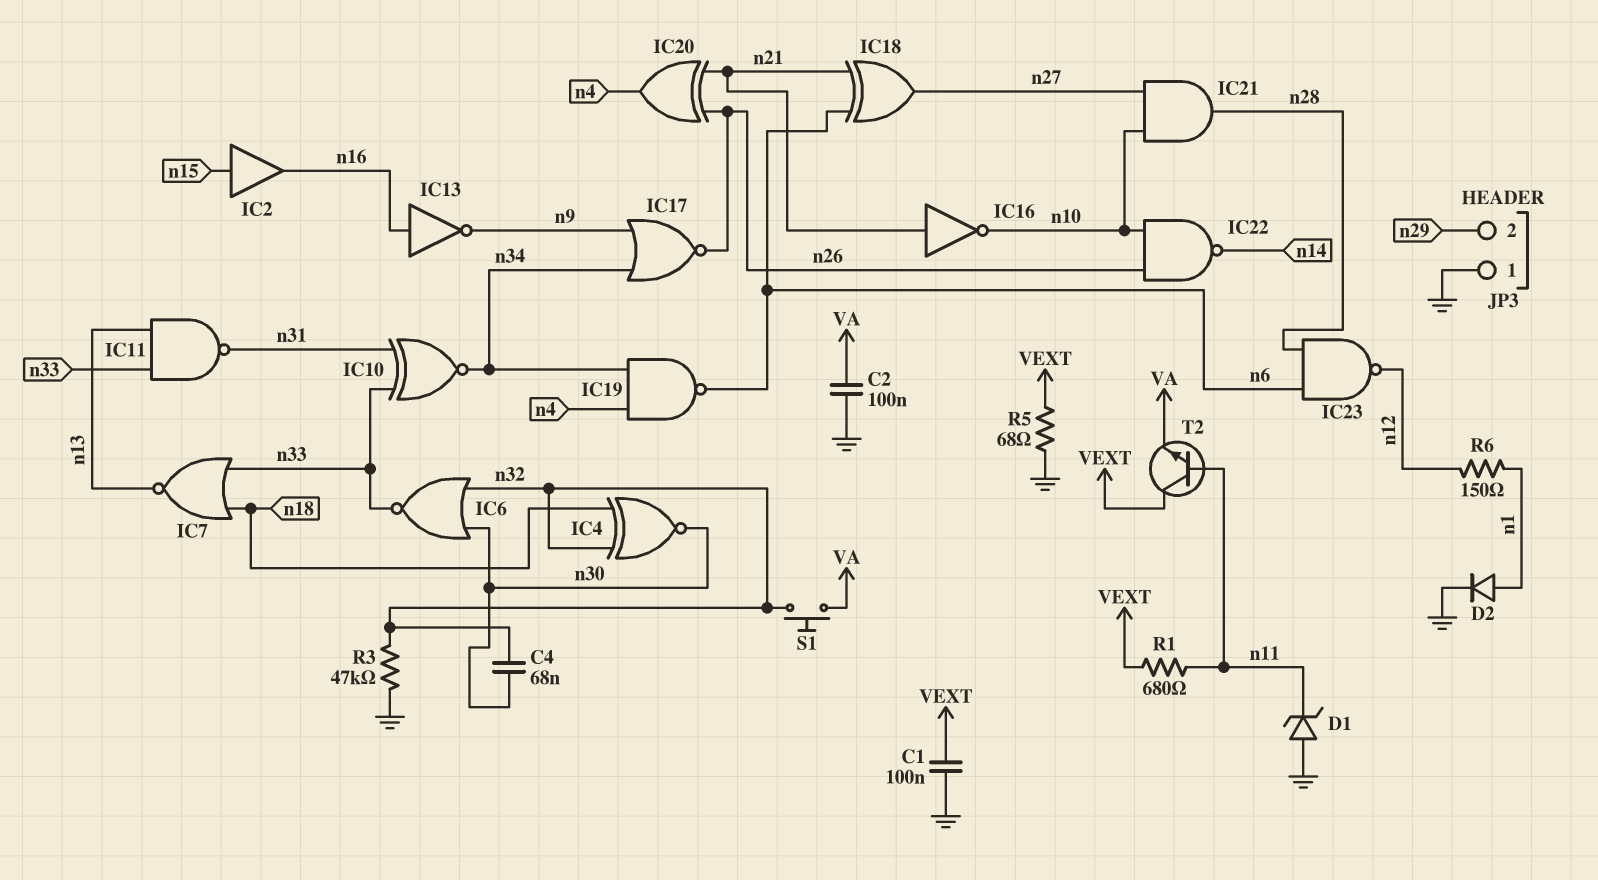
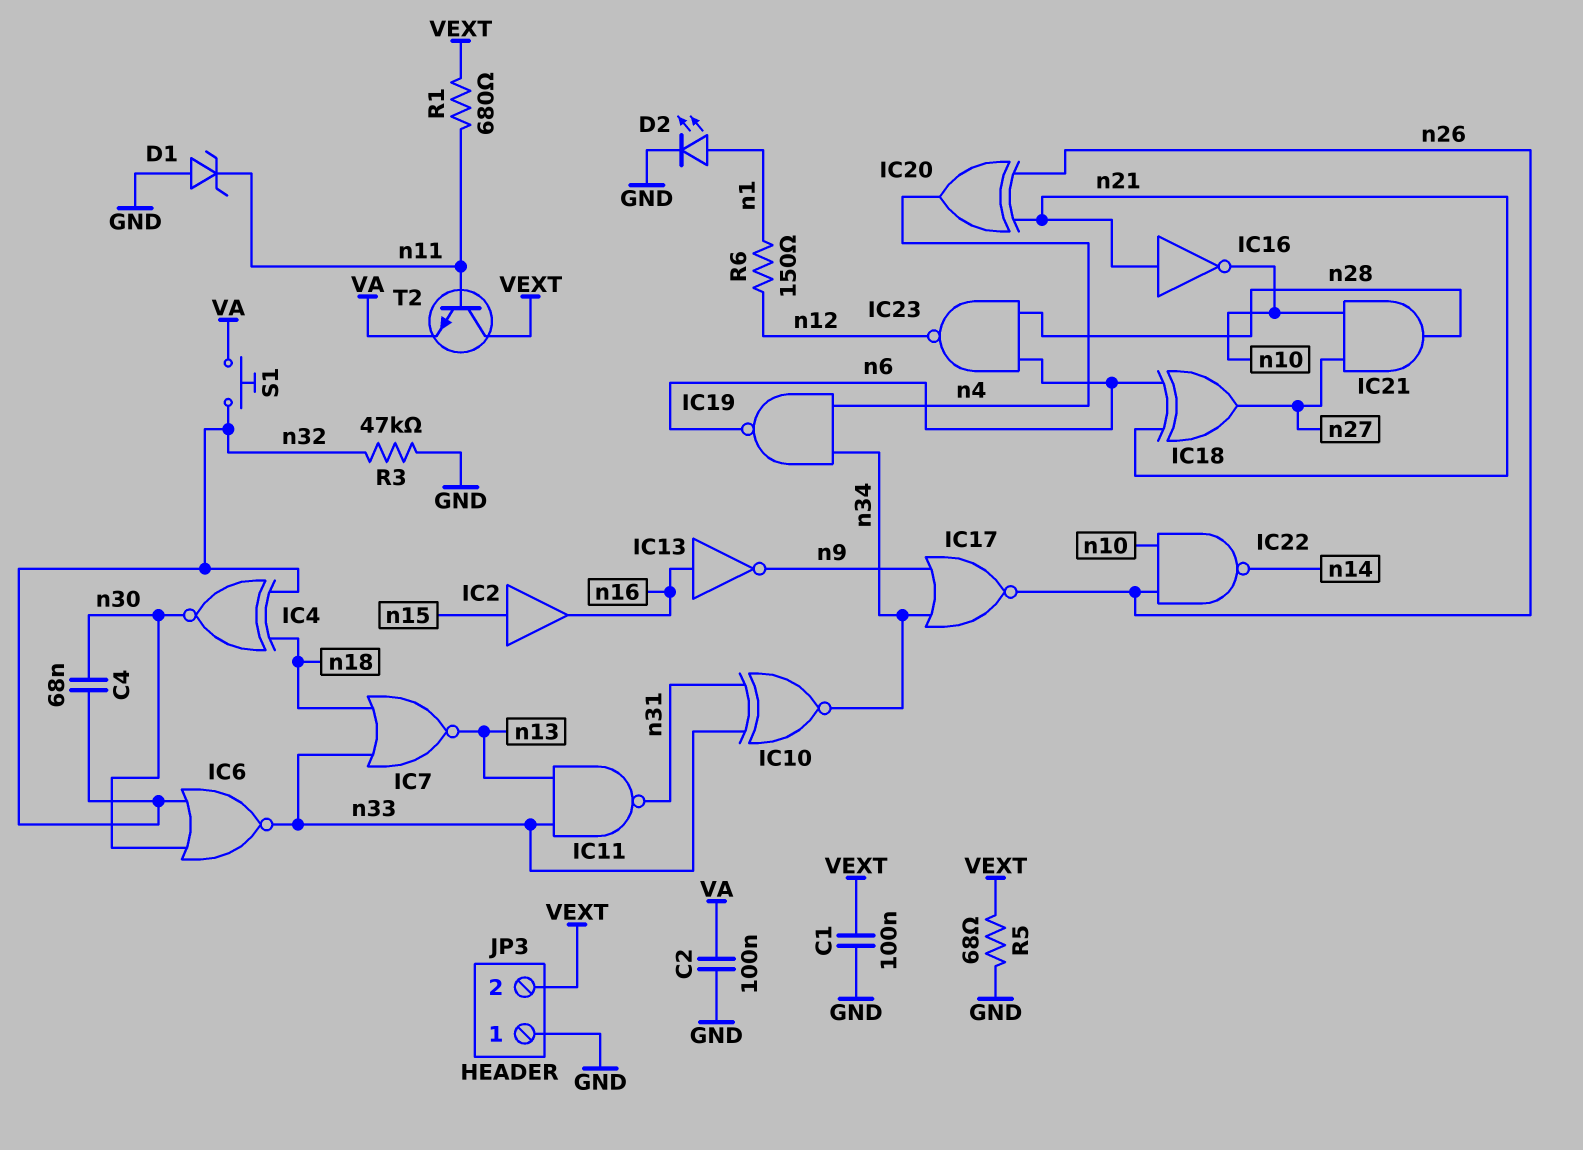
D2: diode (A n1, K GND) -> LED (A n1, K GND)
JP3 pin 2: n29 -> VEXT

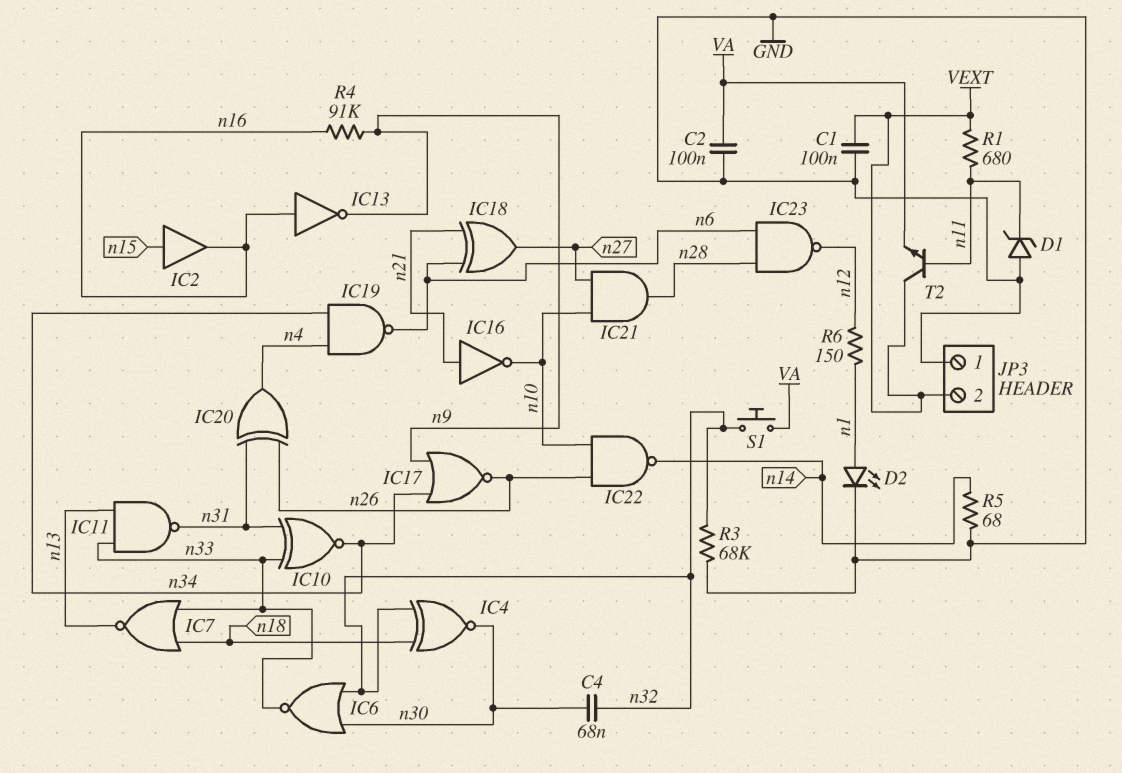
IC20: XOR (in n21, in n26, out n4) -> XOR (in n26, in n31, out n4)
R3: 47k (GND, n32) -> 68k (GND, n32)
R4: none -> 91k (n9, n16)
R5: 68 (GND, VEXT) -> 68 (GND, n14)

